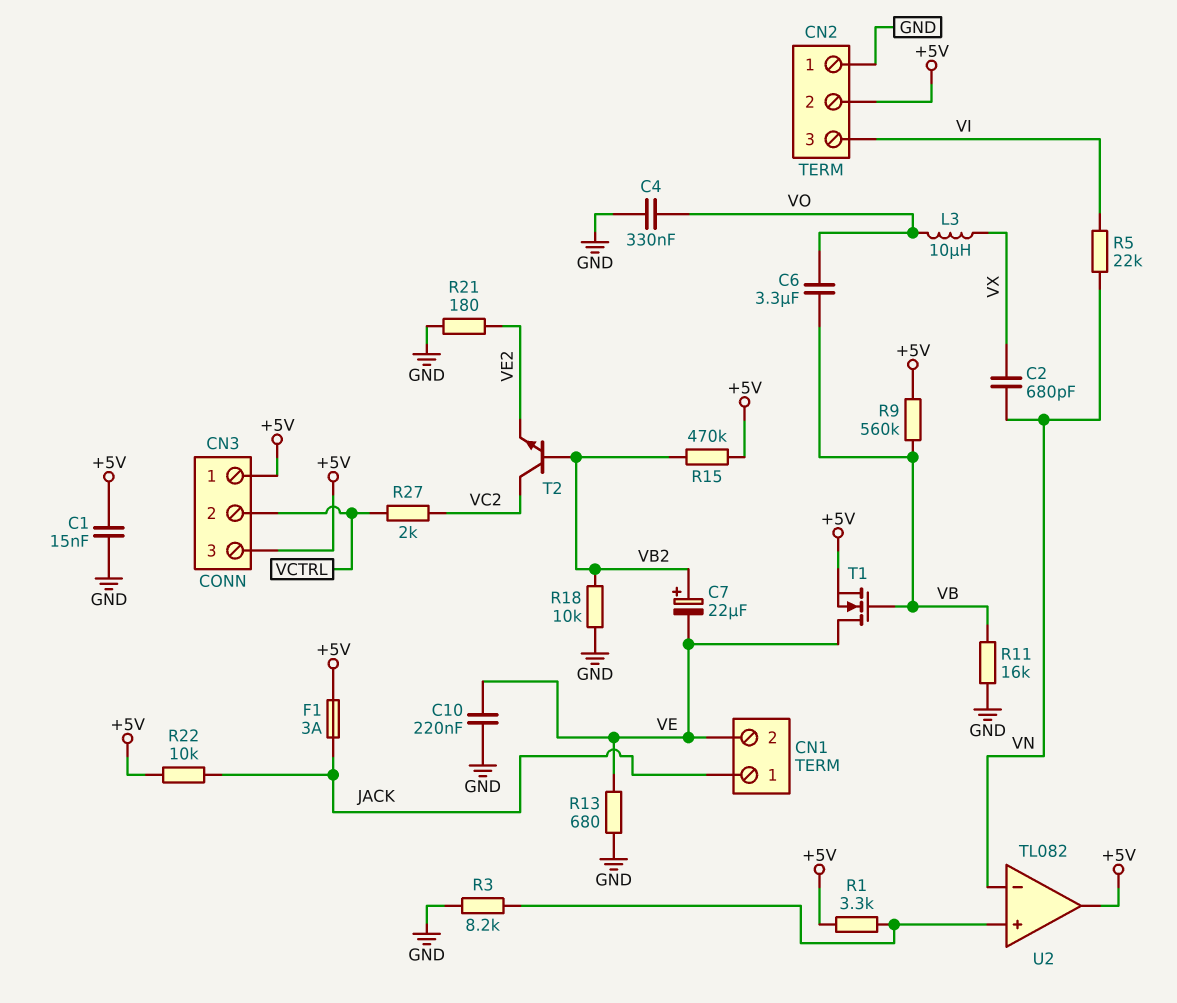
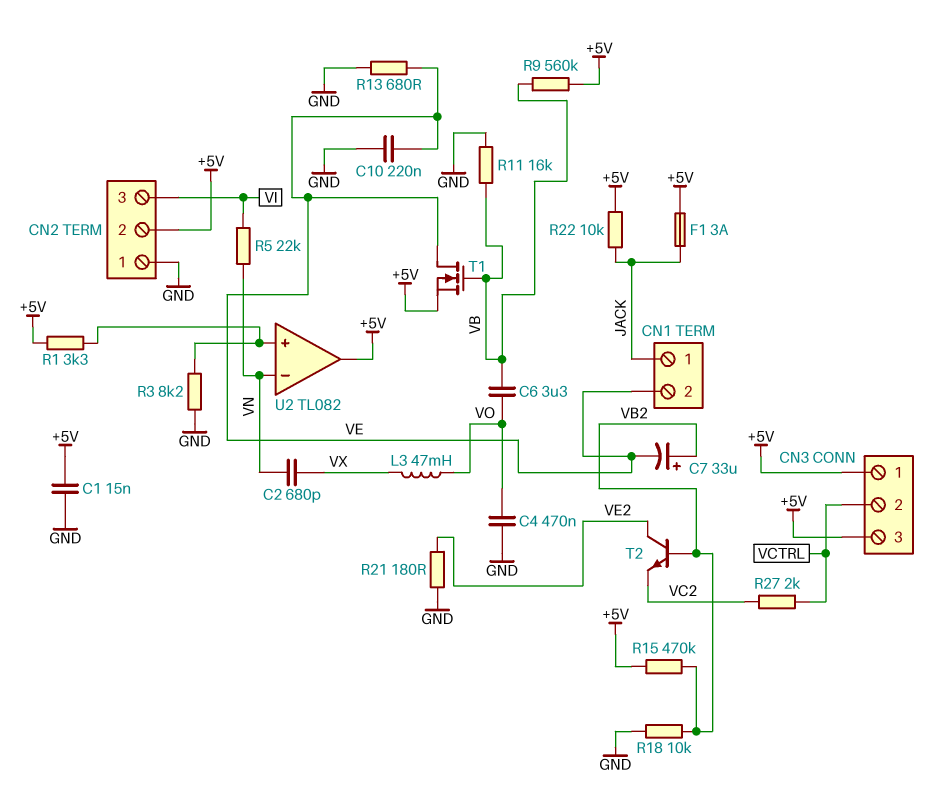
C4: 330nF (GND, VO) -> 470nF (GND, VO)
C7: 22uF (plus VB2, minus VE) -> 33uF (plus VB2, minus VE)
L3: 10uH (VO, VX) -> 47mH (VO, VX)
T2: NPN (B VB2, C VC2, E VE2) -> NPN (B VB2, C VE2, E VC2)

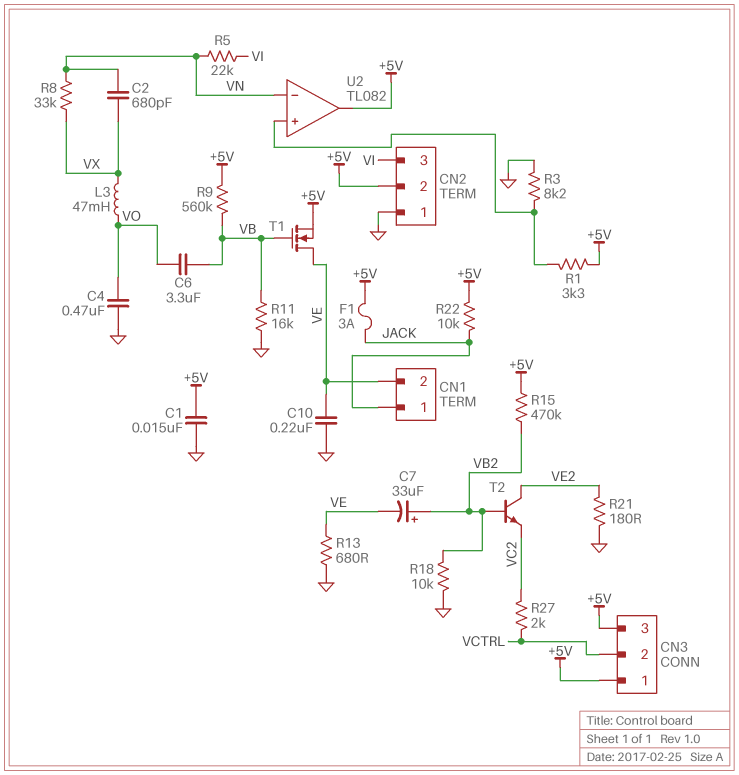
R8: none -> 33k (VN, VX)

